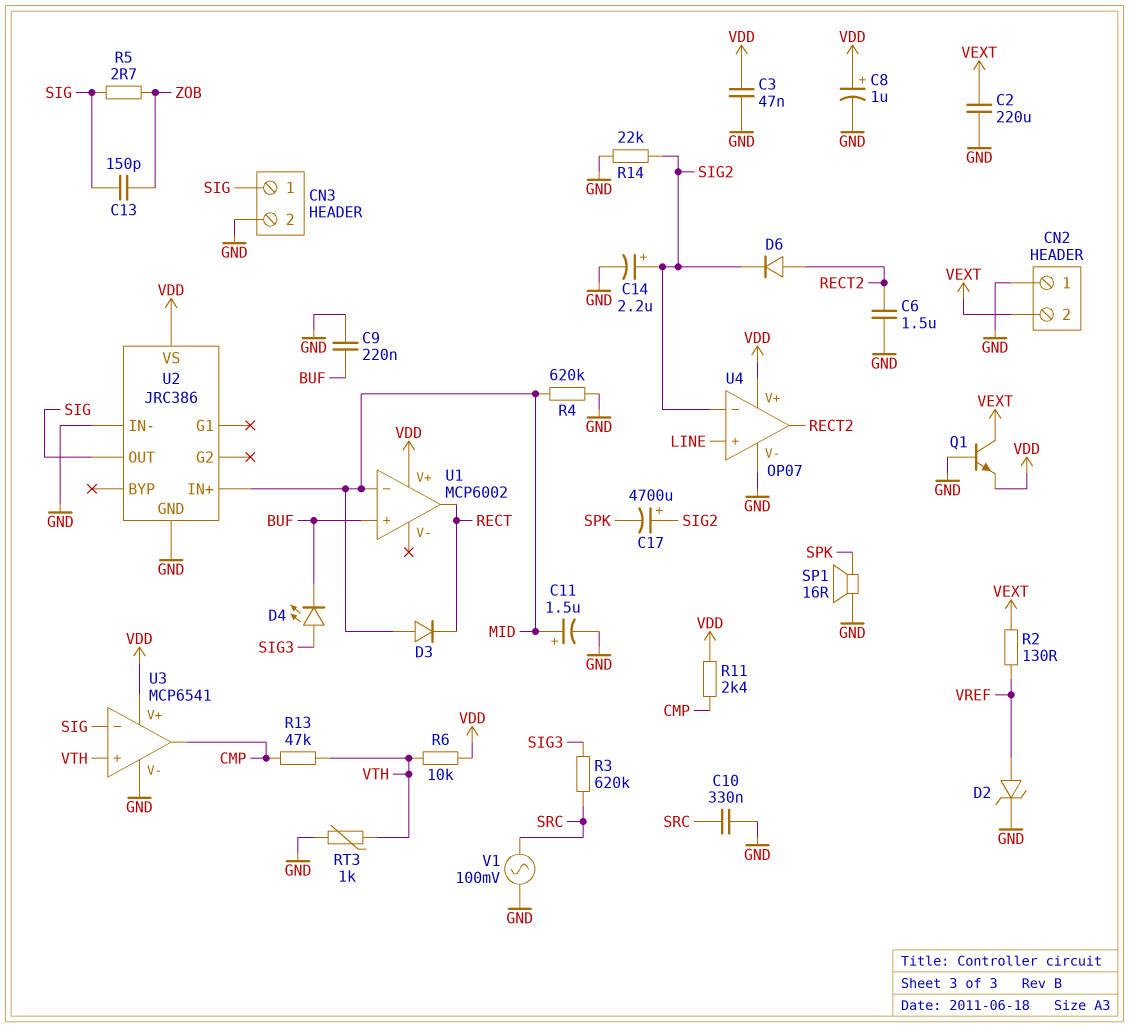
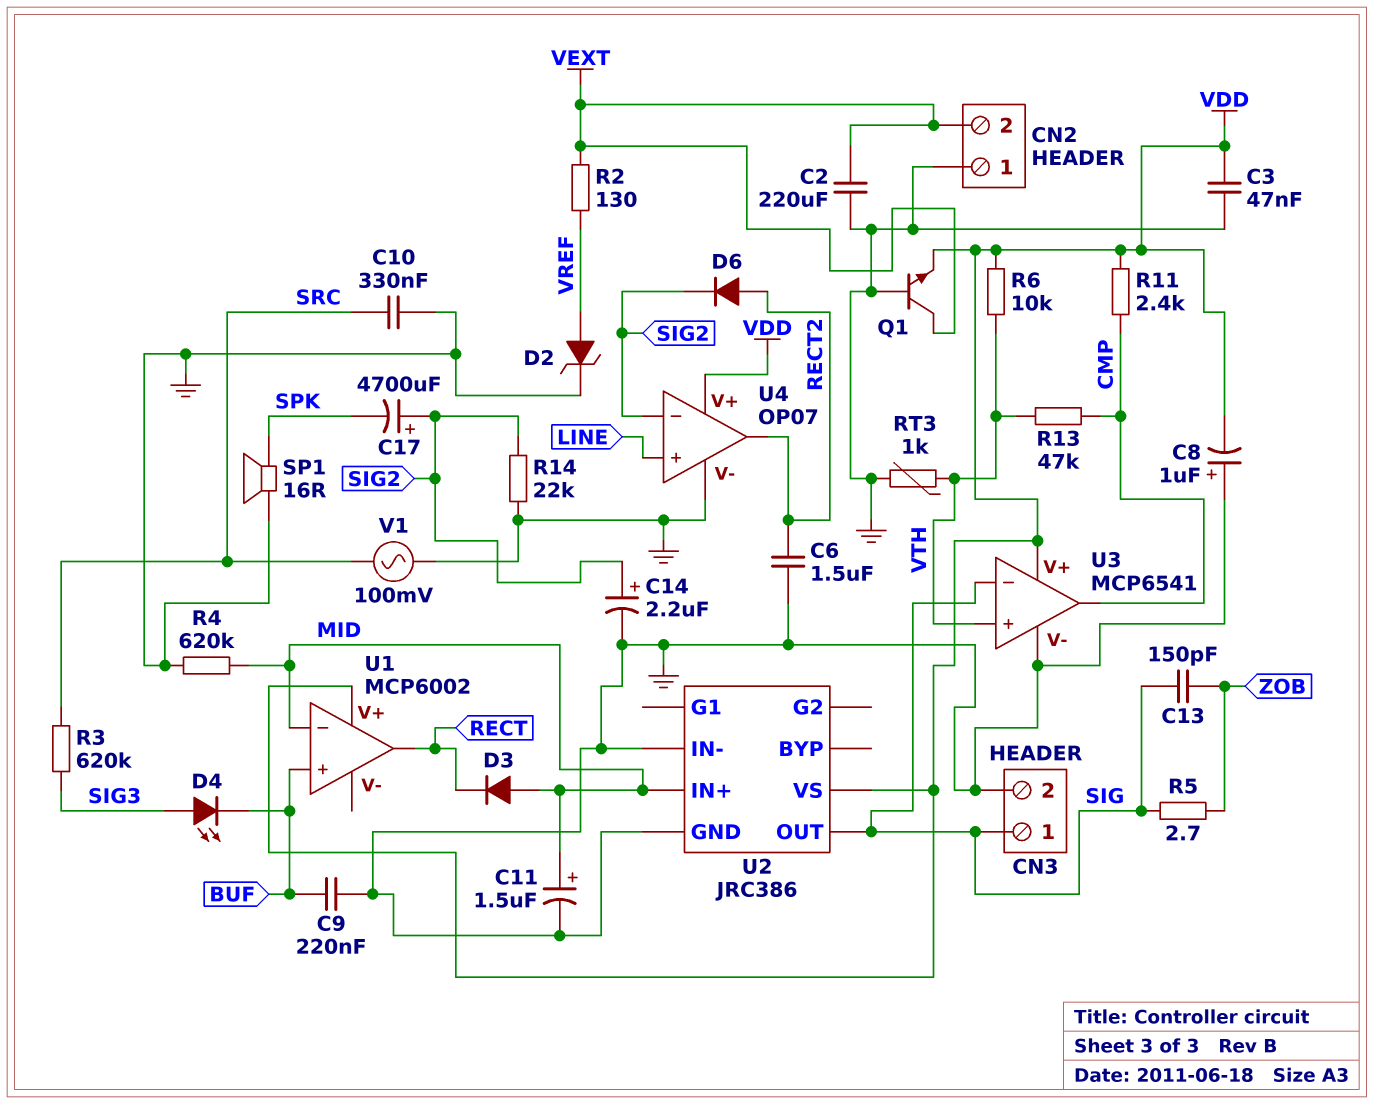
C8: 1uF (plus VDD, minus GND) -> 1uF (plus GND, minus VDD)

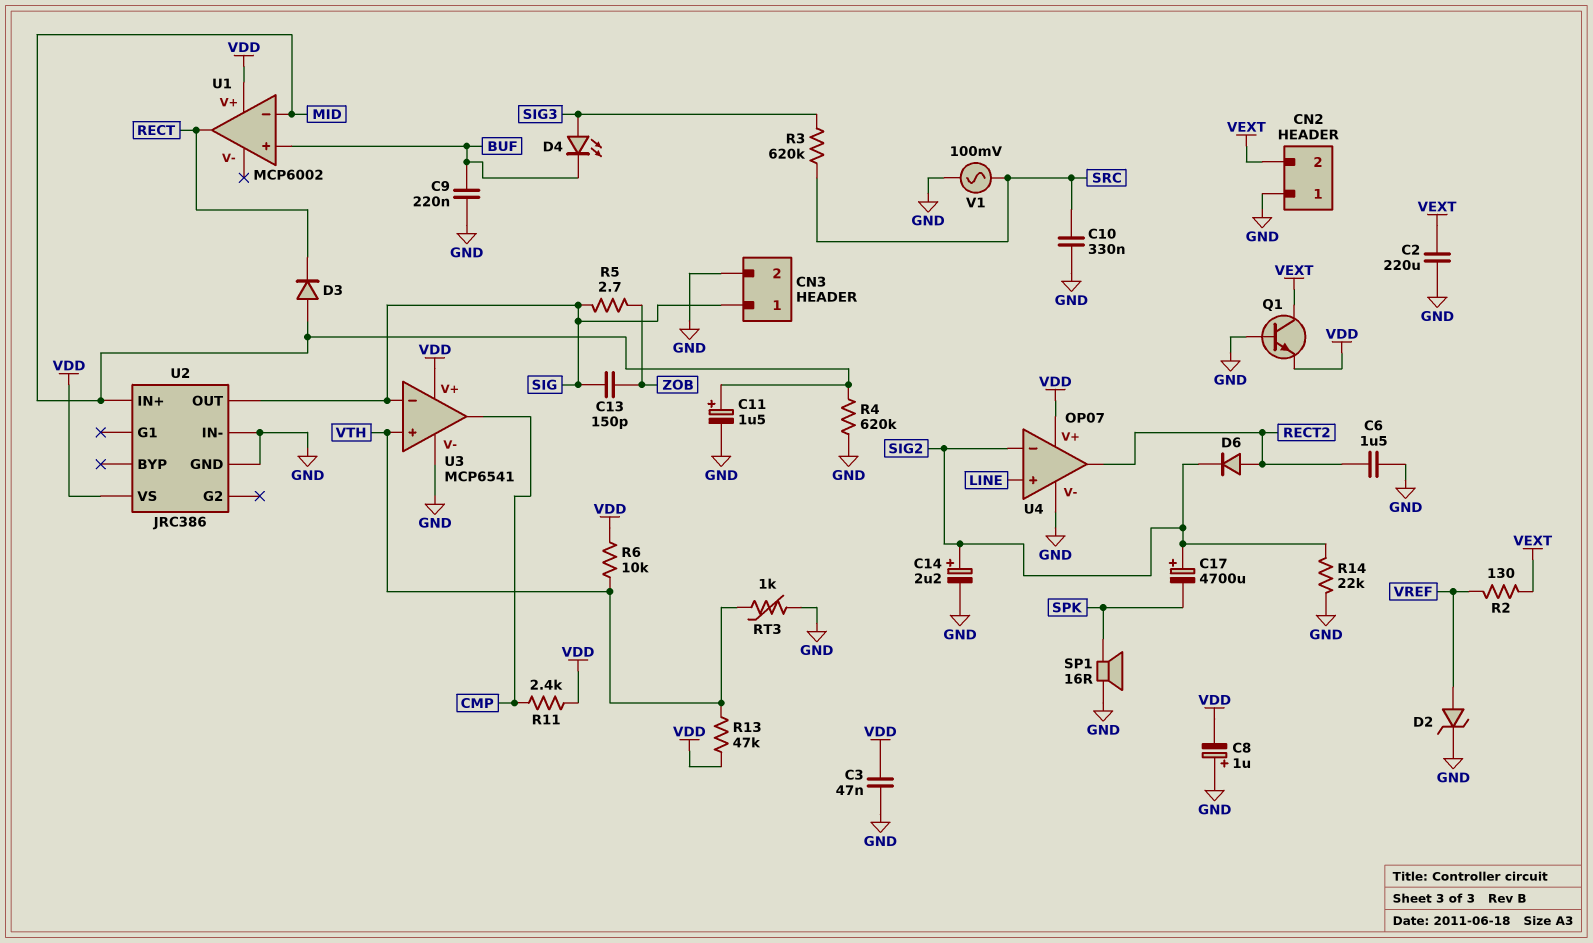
R13: 47k (CMP, VTH) -> 47k (VDD, VTH)

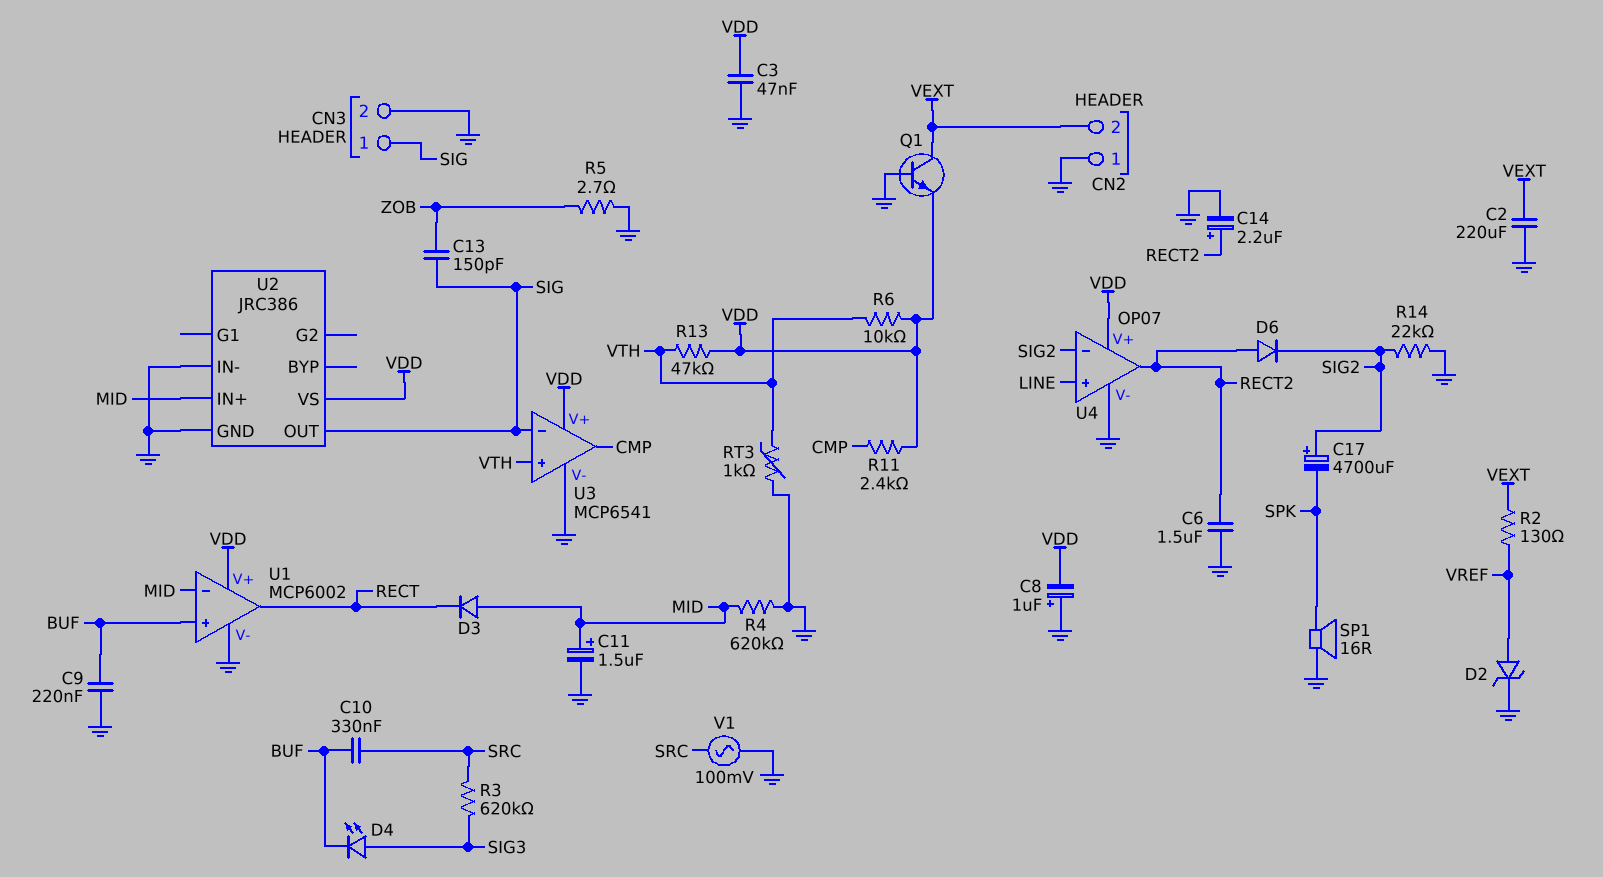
C10: 330nF (GND, SRC) -> 330nF (BUF, SRC)
C14: 2.2uF (plus SIG2, minus GND) -> 2.2uF (plus RECT2, minus GND)
R5: 2.7 (SIG, ZOB) -> 2.7 (GND, ZOB)
U1 pin V-: none -> GND

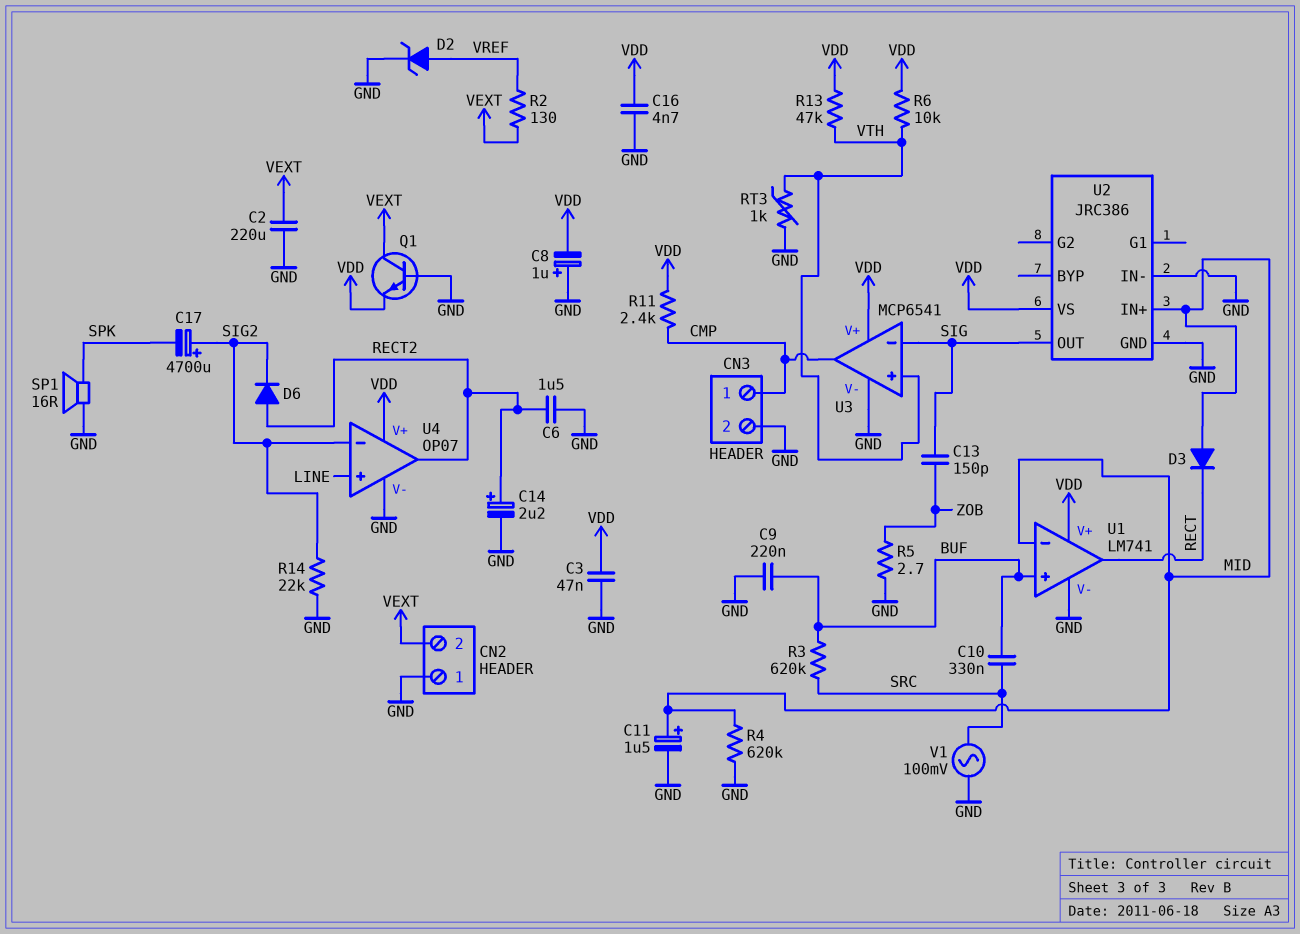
C16: none -> 4.7nF (GND, VDD)
CN3 pin 1: SIG -> CMP
D4: LED (A SIG3, K BUF) -> none
R3: 620k (SIG3, SRC) -> 620k (BUF, SRC)
U1: MCP6002 -> LM741

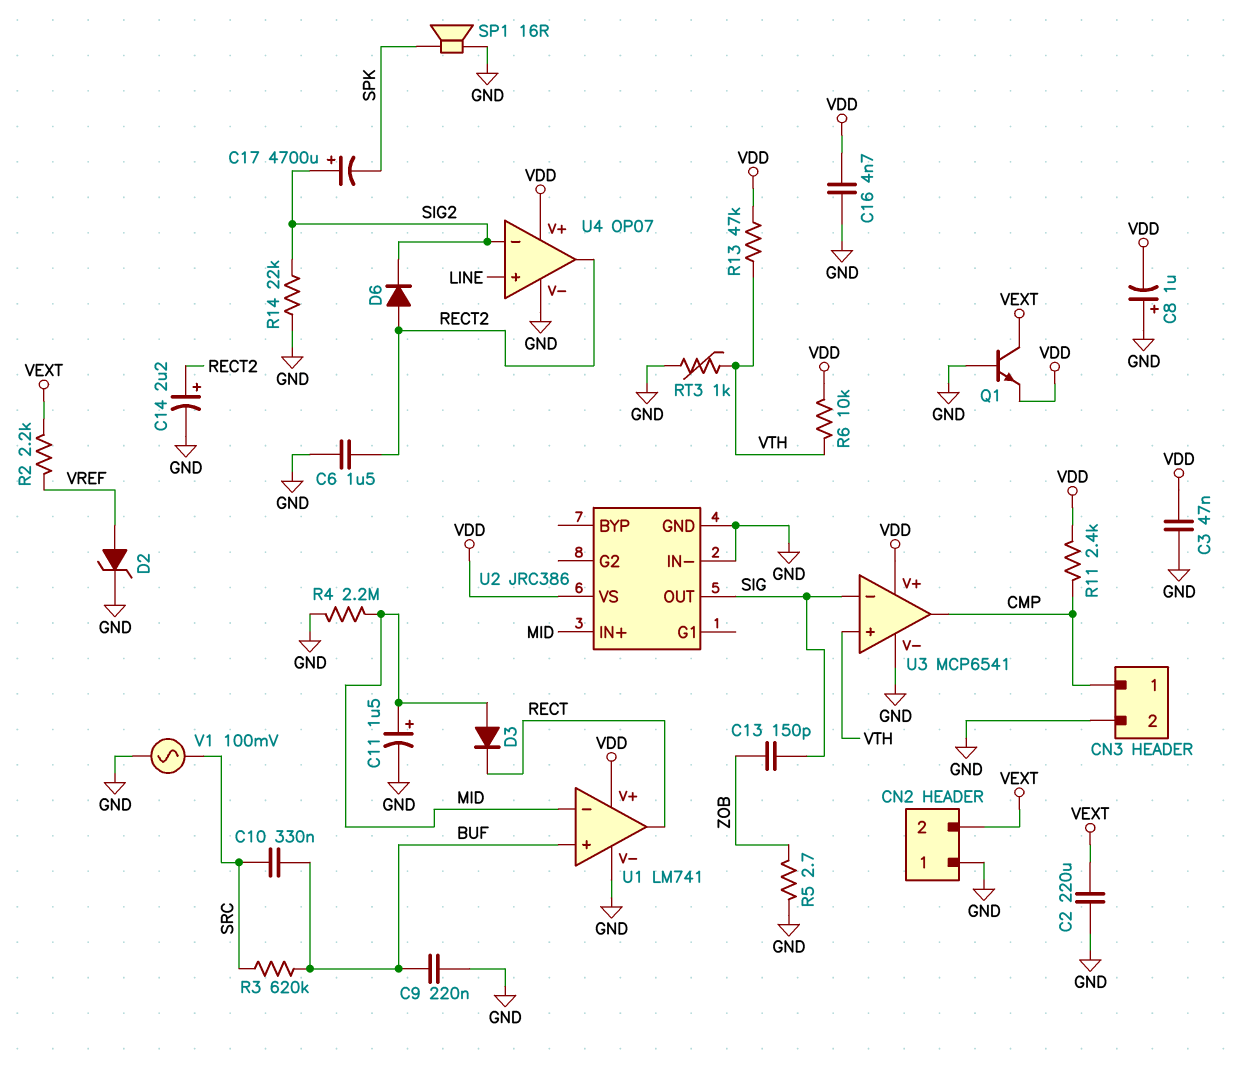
R2: 130 (VEXT, VREF) -> 2.2k (VEXT, VREF)
R4: 620k (GND, MID) -> 2.2M (GND, MID)

